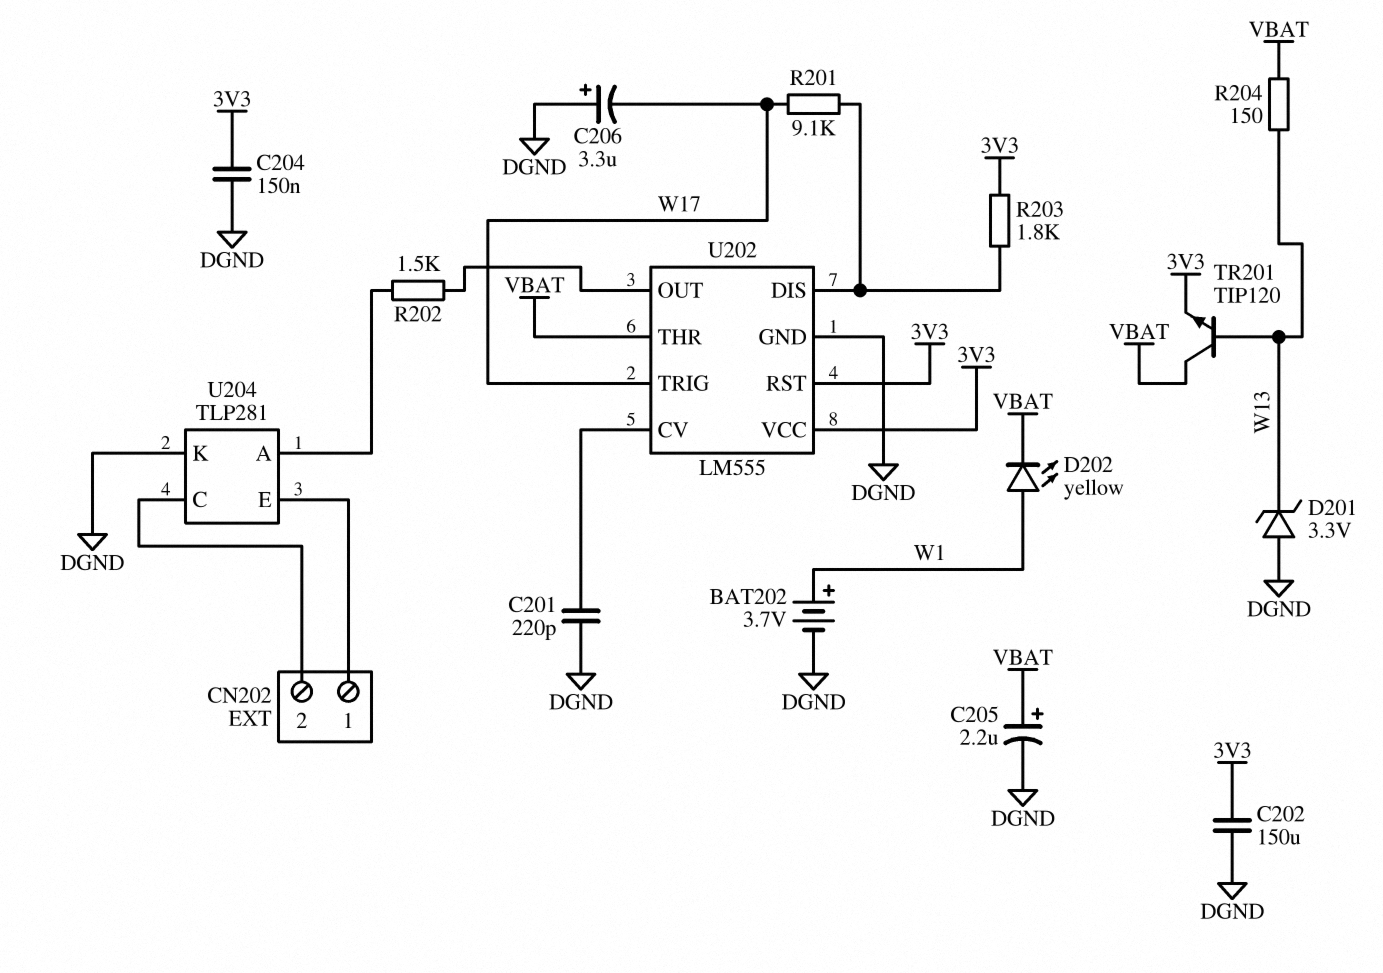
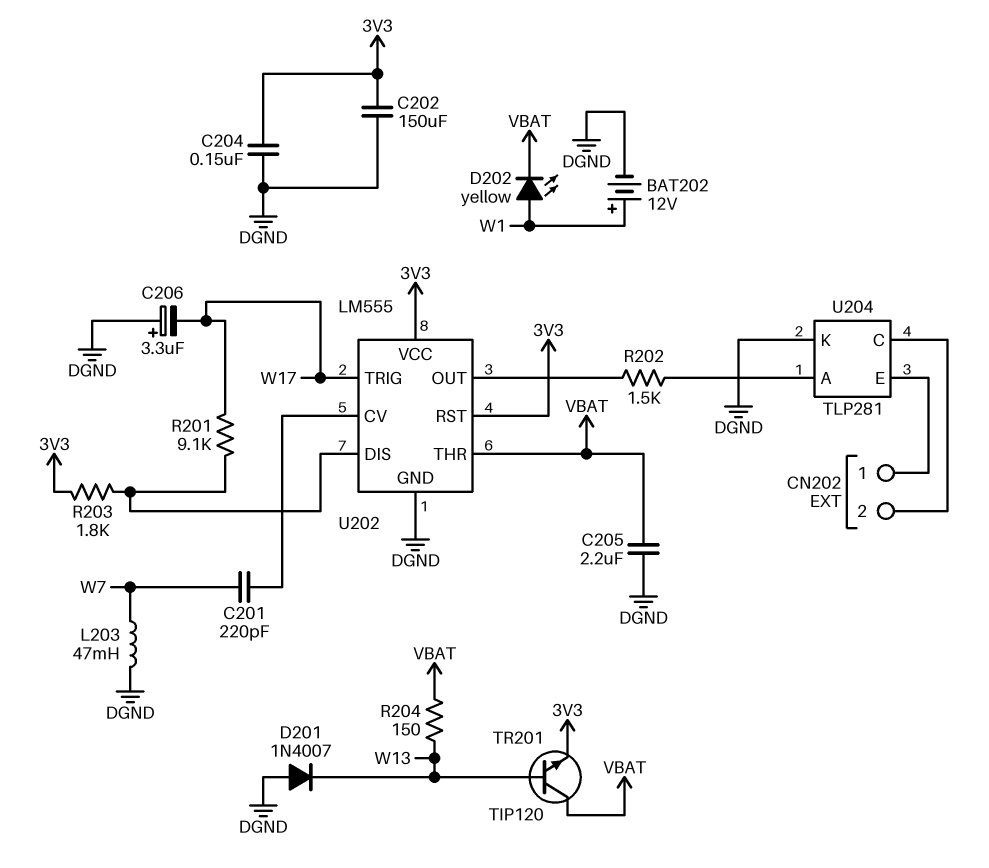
BAT202: 3.7V (plus W1, minus DGND) -> 12V (plus W1, minus DGND)
C201: 220pF (DGND, U202/CV) -> 220pF (U202/CV, W7)
C205: 2.2uF (plus VBAT, minus DGND) -> 2.2uF (DGND, VBAT)
D201: zener 3.3V (A DGND, K W13) -> diode 1N4007 (A DGND, K W13)
L203: none -> 47mH (DGND, W7)

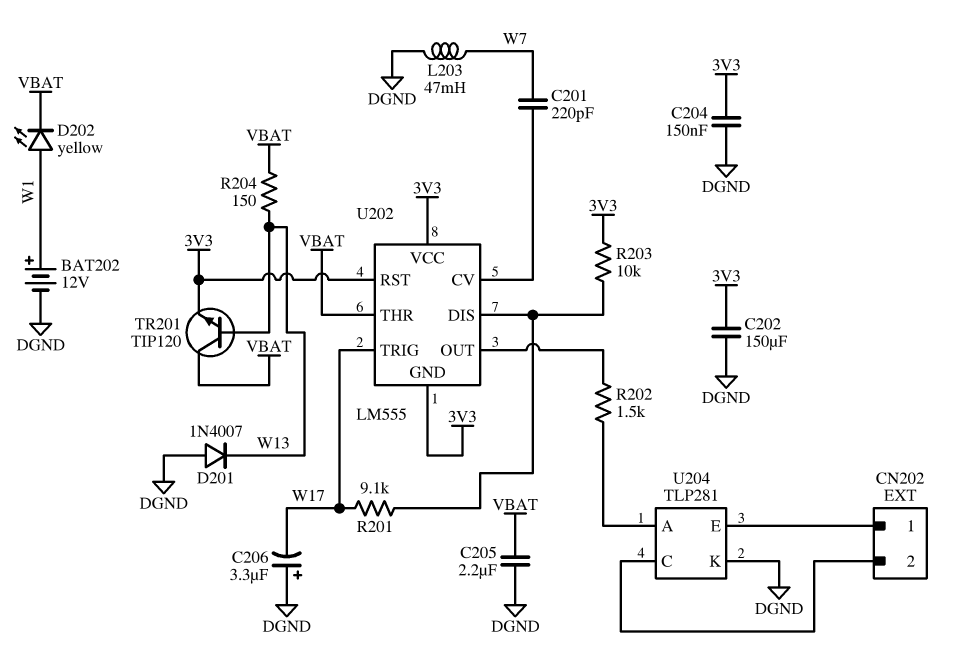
R203: 1.8k (3V3, U202/DIS) -> 10k (3V3, U202/DIS)
U202 pin GND: DGND -> 3V3

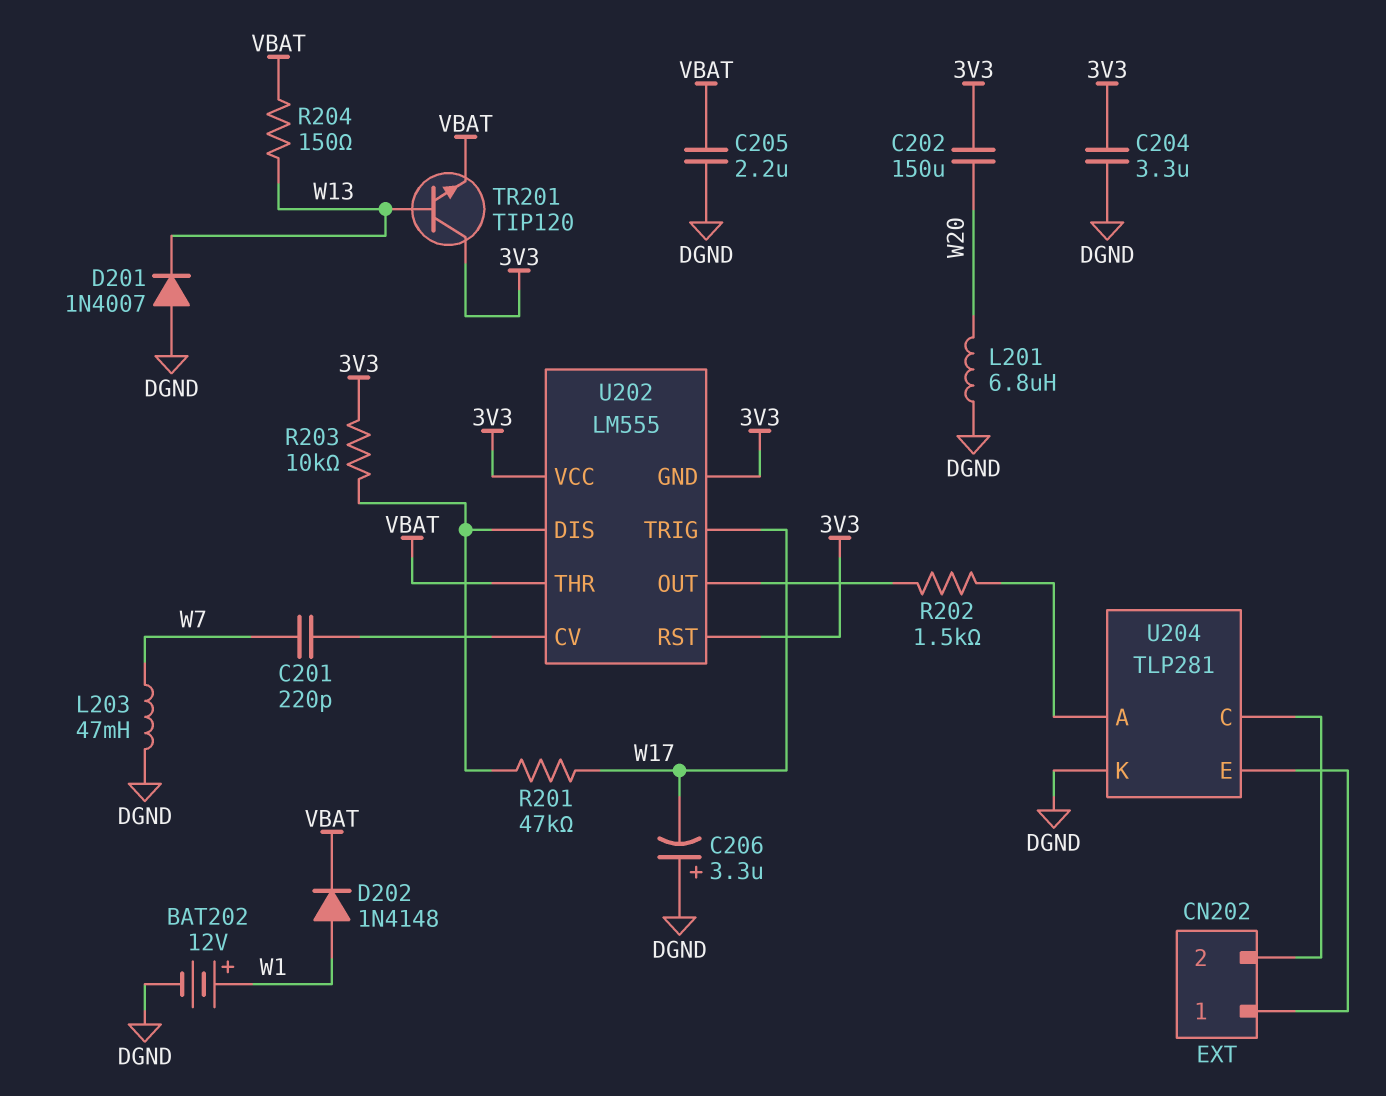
C202: 150uF (3V3, DGND) -> 150uF (3V3, W20)
C204: 150nF (3V3, DGND) -> 3.3uF (3V3, DGND)
D202: LED yellow (A W1, K VBAT) -> diode 1N4148 (A W1, K VBAT)
L201: none -> 6.8uH (DGND, W20)
R201: 9.1k (U202/DIS, W17) -> 47k (U202/DIS, W17)
TR201: NPN TIP120 (B W13, C VBAT, E 3V3) -> NPN TIP120 (B W13, C 3V3, E VBAT)

